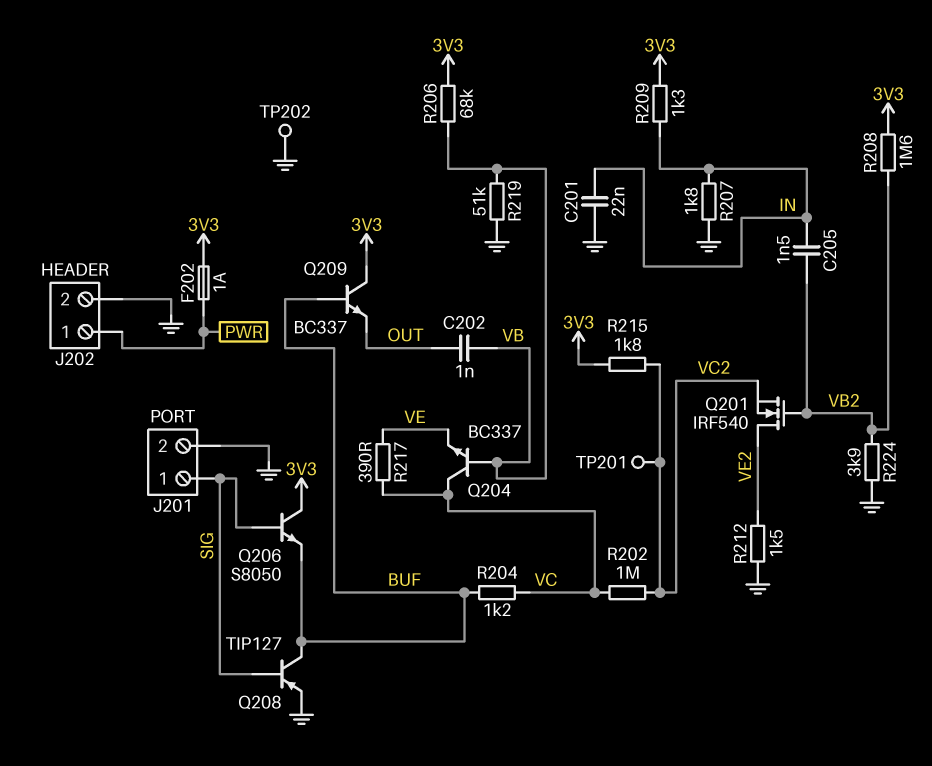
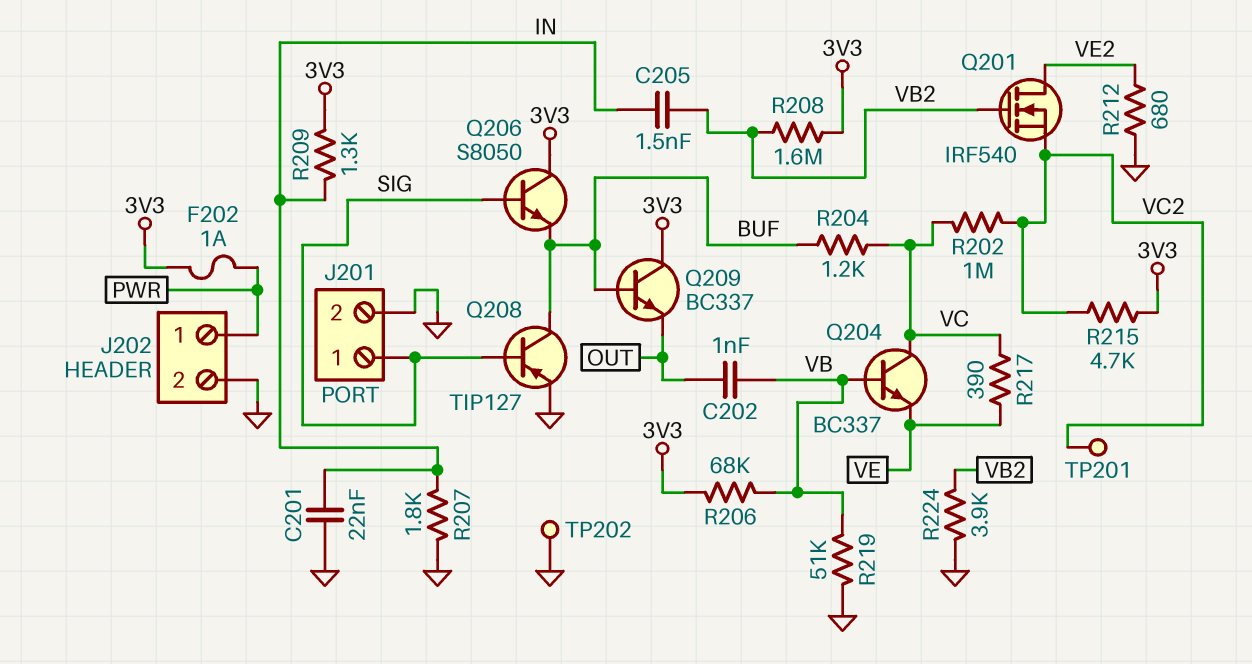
R212: 1.5k (GND, VE2) -> 680 (GND, VE2)
R215: 1.8k (3V3, VC2) -> 4.7k (3V3, VC2)

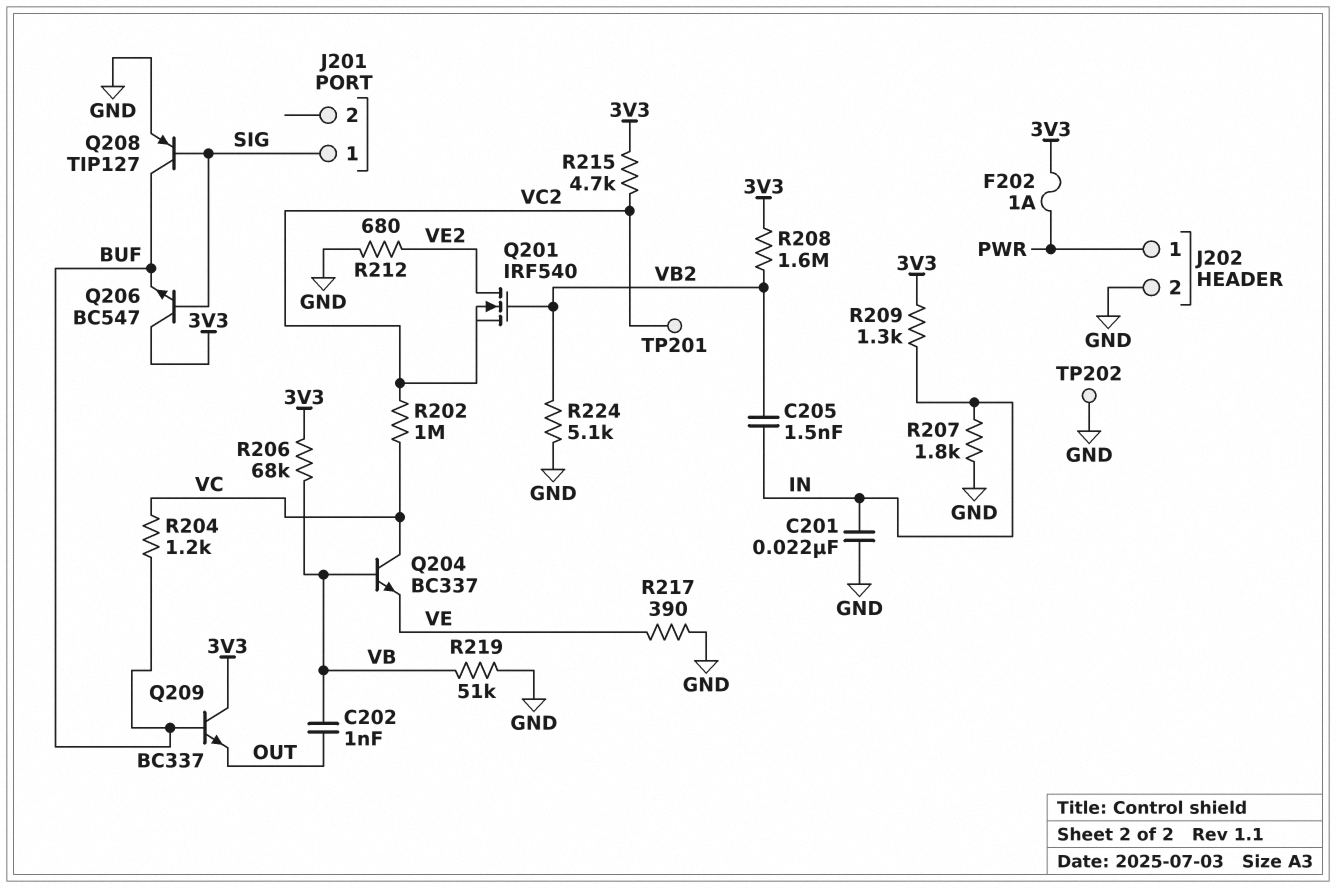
J201 pin 2: GND -> none
Q206: NPN S8050 (B SIG, C 3V3, E BUF) -> NPN BC547 (B SIG, C 3V3, E BUF)
R217: 390 (VC, VE) -> 390 (GND, VE)
R224: 3.9k (GND, VB2) -> 5.1k (GND, VB2)

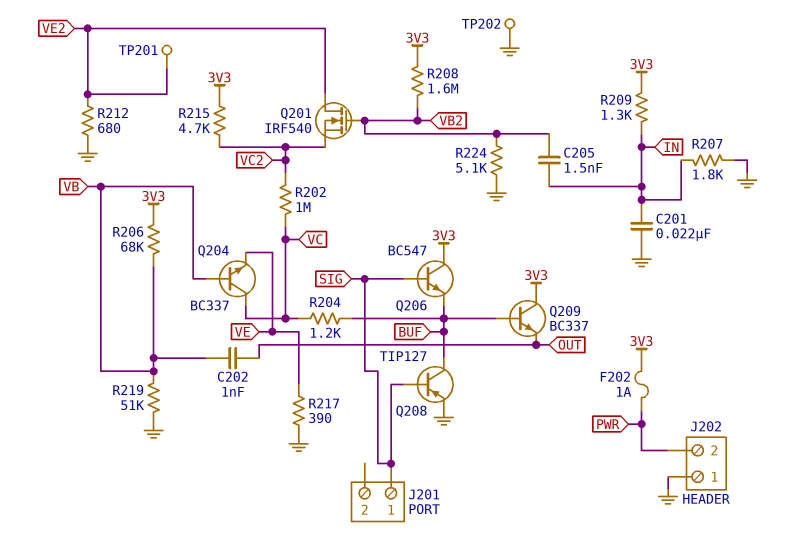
J202 pin 1: PWR -> GND
J202 pin 2: GND -> PWR
TP201: test point (VC2) -> test point (VE2)

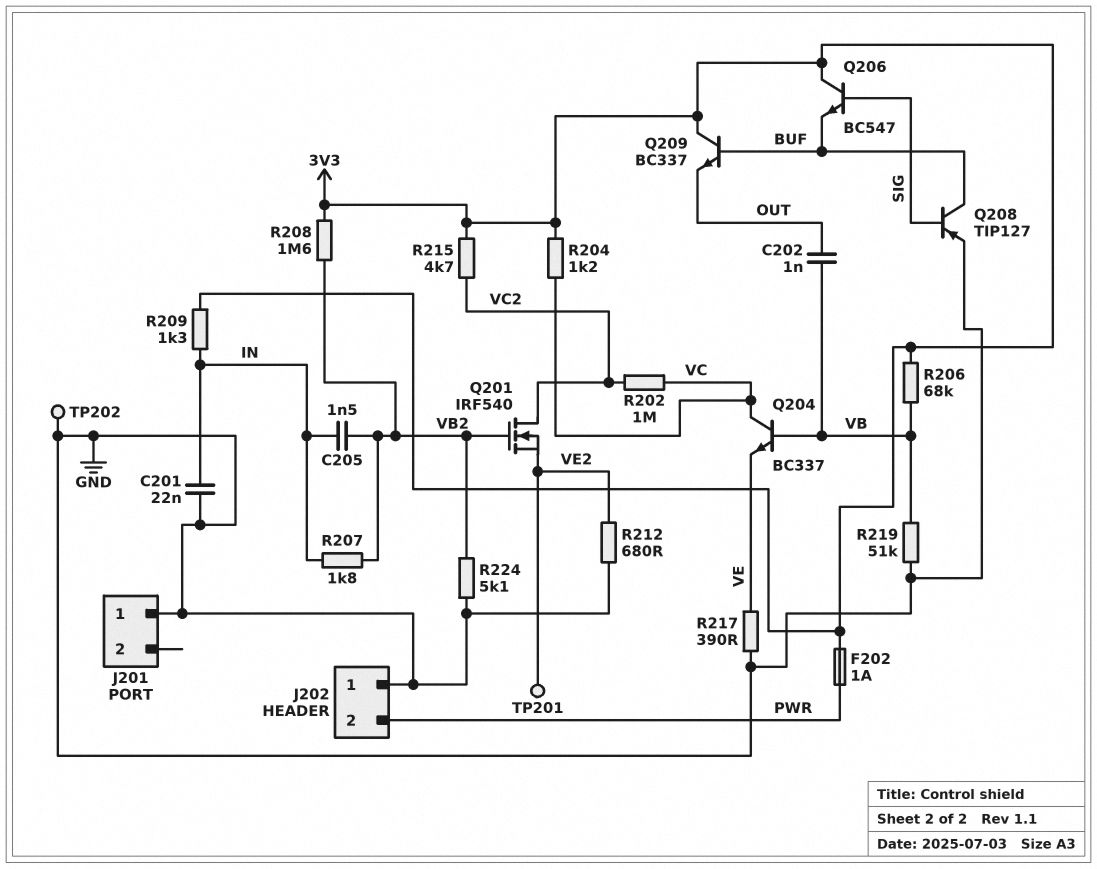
J201 pin 1: SIG -> GND
Q201: NMOS IRF540 (G VB2, D VE2, S VC2) -> NMOS IRF540 (G VB2, D VC2, S VE2)
R204: 1.2k (BUF, VC) -> 1.2k (3V3, VC)
R207: 1.8k (GND, IN) -> 1.8k (IN, VB2)

